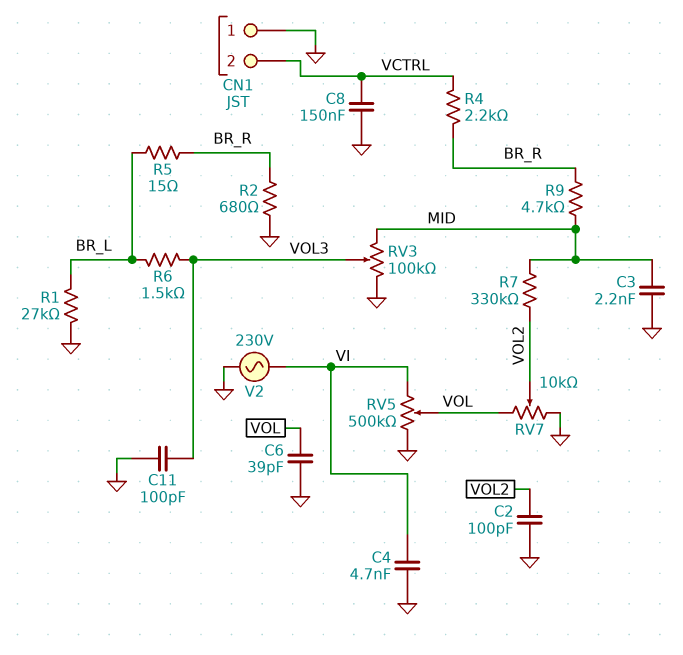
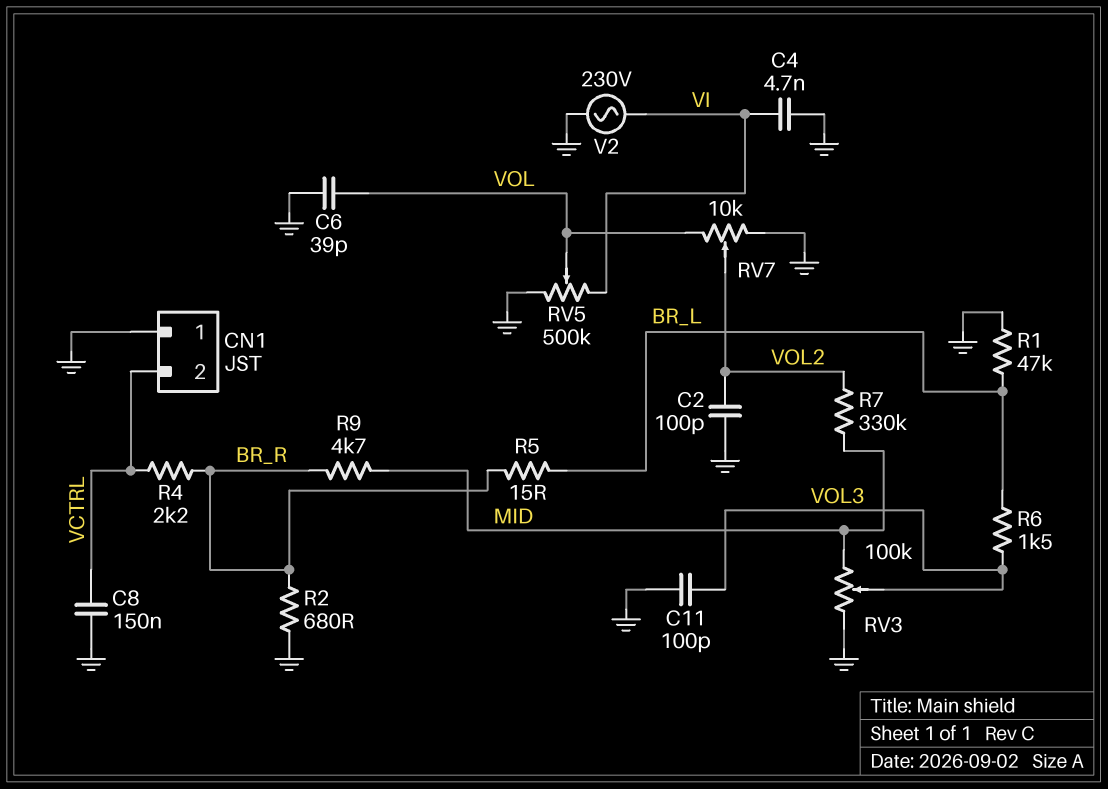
C3: 2.2nF (GND, MID) -> none
R1: 27k (BR_L, GND) -> 47k (BR_L, GND)

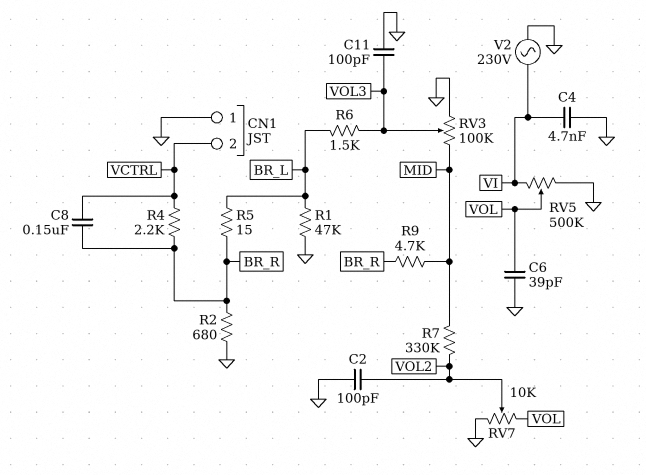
C8: 150nF (GND, VCTRL) -> 150nF (BR_R, VCTRL)

